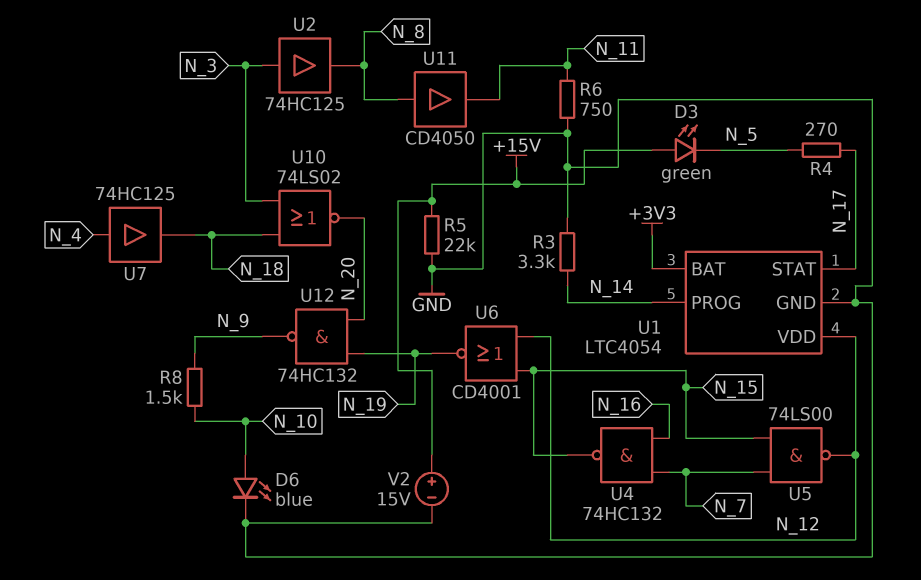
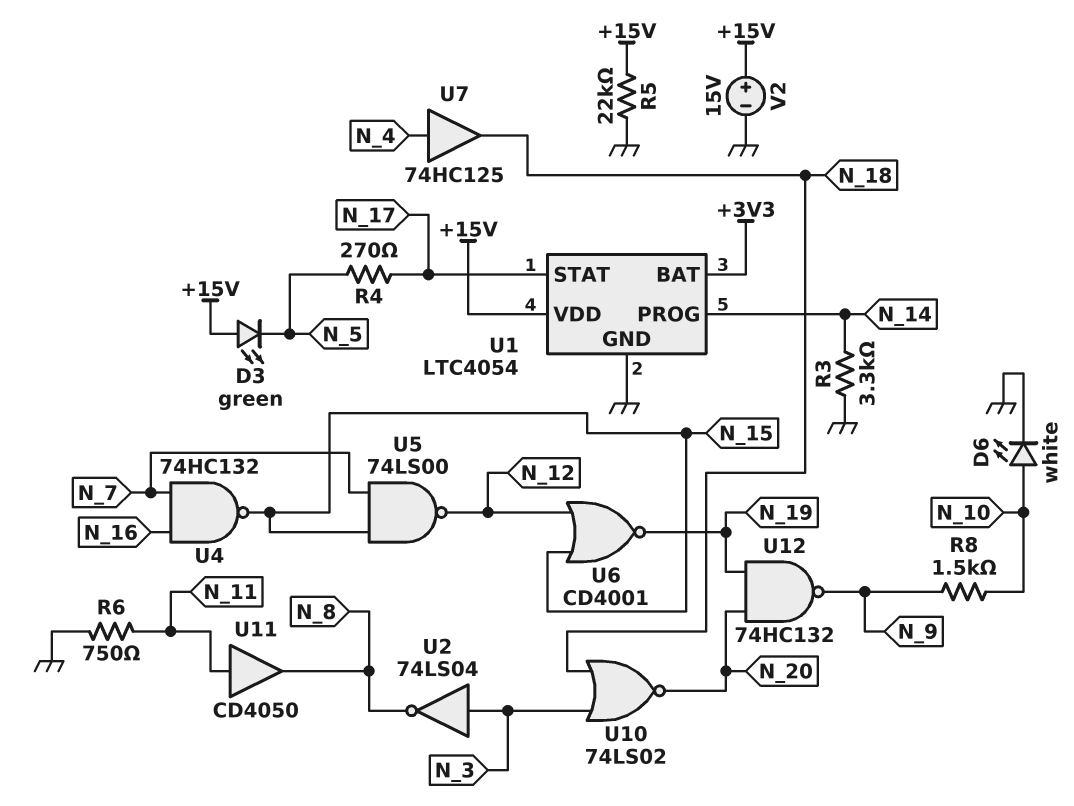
D6: LED blue (A N_10, K GND) -> LED white (A N_10, K GND)
U1 pin VDD: N_12 -> +15V
U2: buffer 74HC125 (in N_3, out N_8) -> NOT 74LS04 (in N_3, out N_8)
U11: buffer CD4050 (in N_8, out N_11) -> buffer CD4050 (in N_11, out N_8)

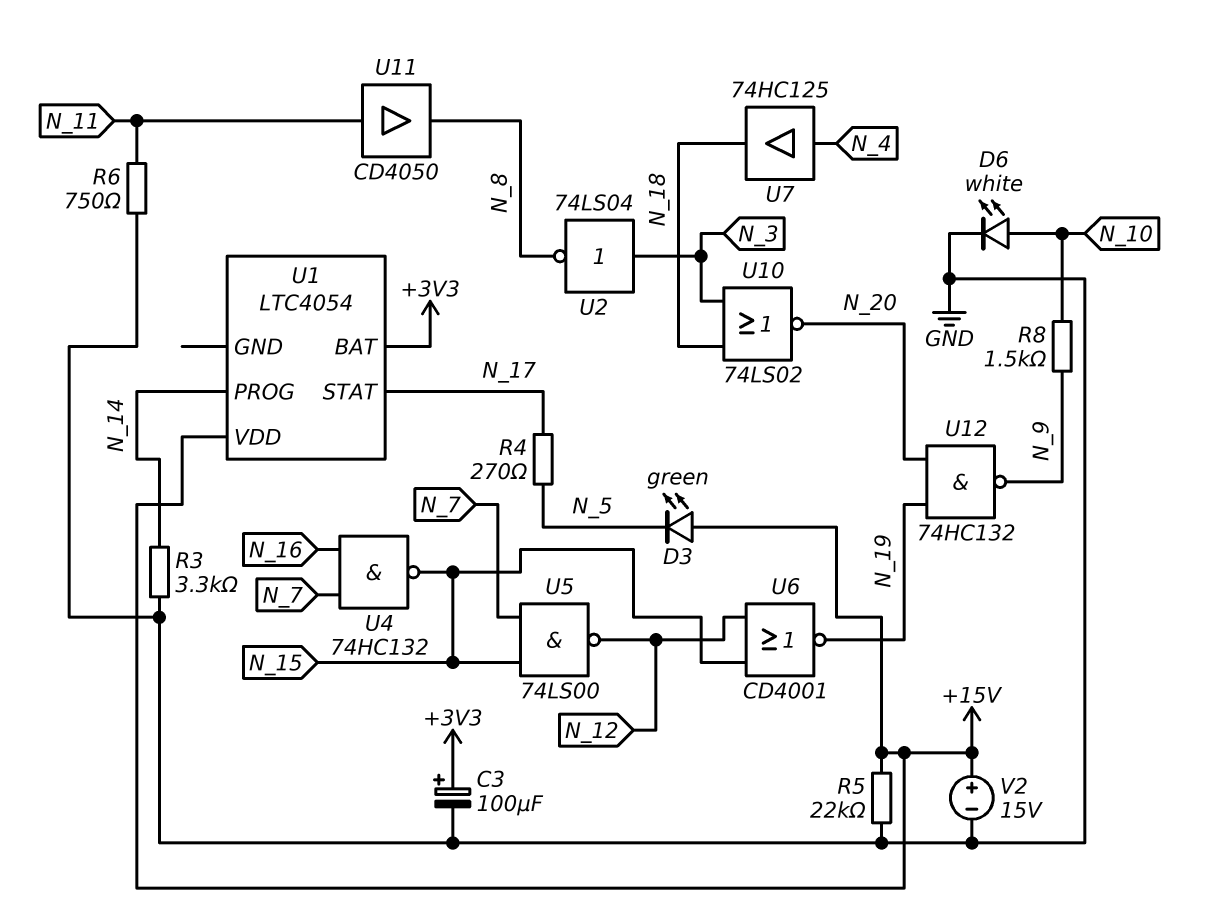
C3: none -> 100uF (plus +3V3, minus GND)
U1 pin GND: GND -> none

